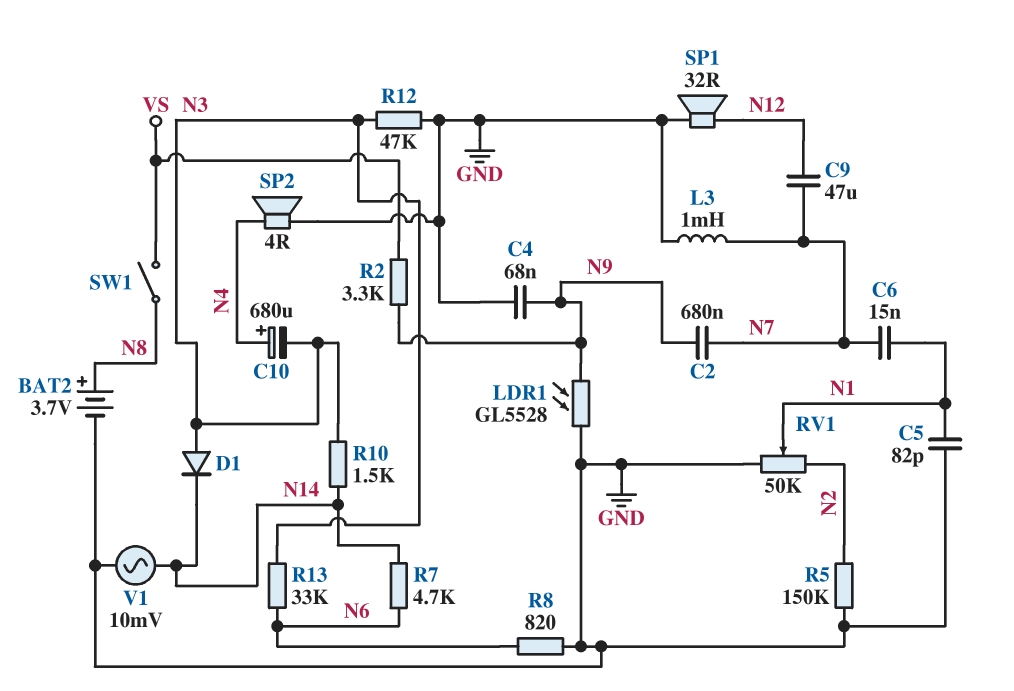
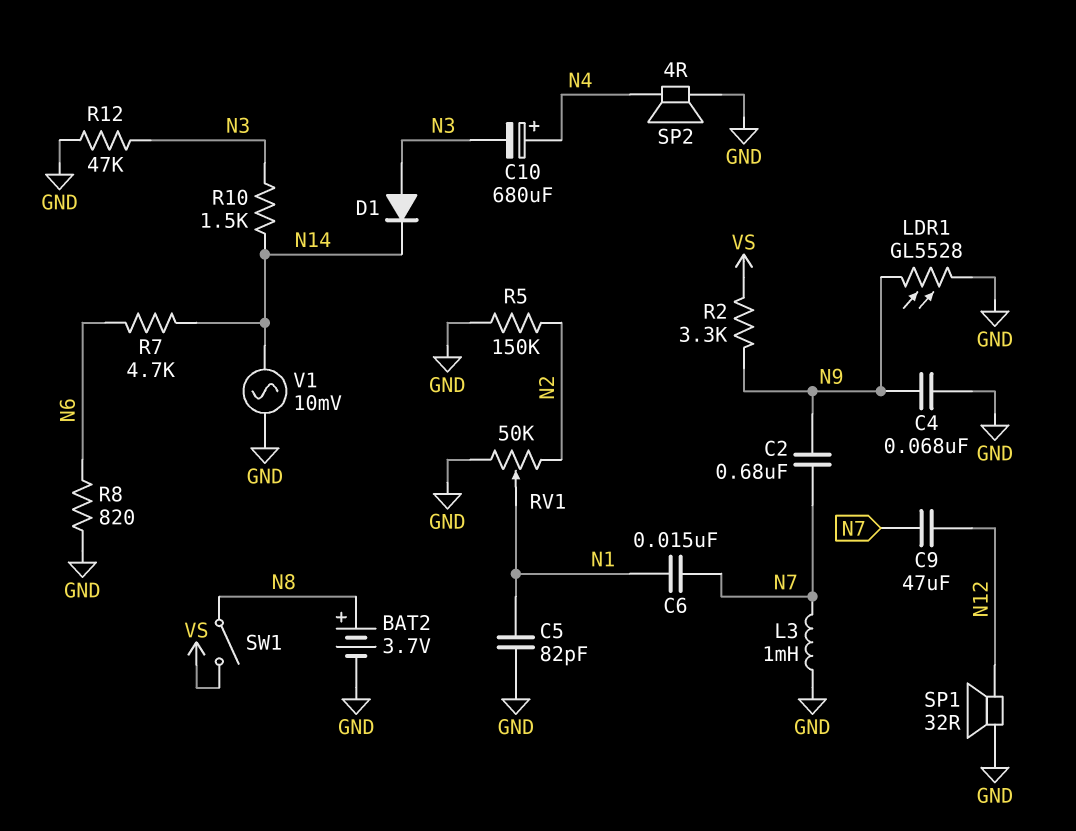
R13: 33k (N3, N6) -> none

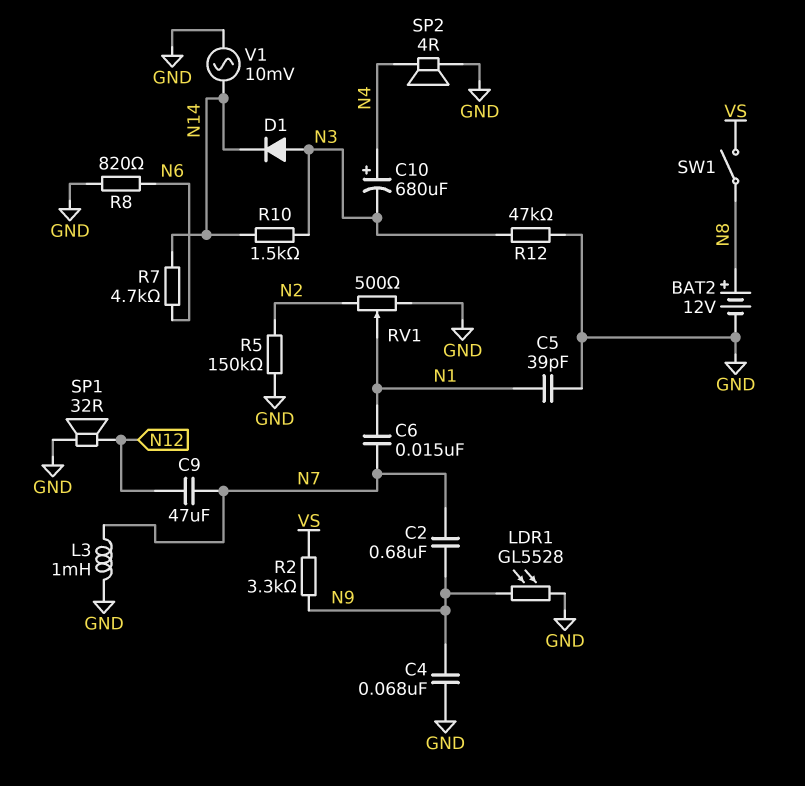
BAT2: 3.7V (plus N8, minus GND) -> 12V (plus N8, minus GND)
C5: 82pF (GND, N1) -> 39pF (GND, N1)
RV1: 50k (GND, N2, wiper N1) -> 500 (GND, N2, wiper N1)

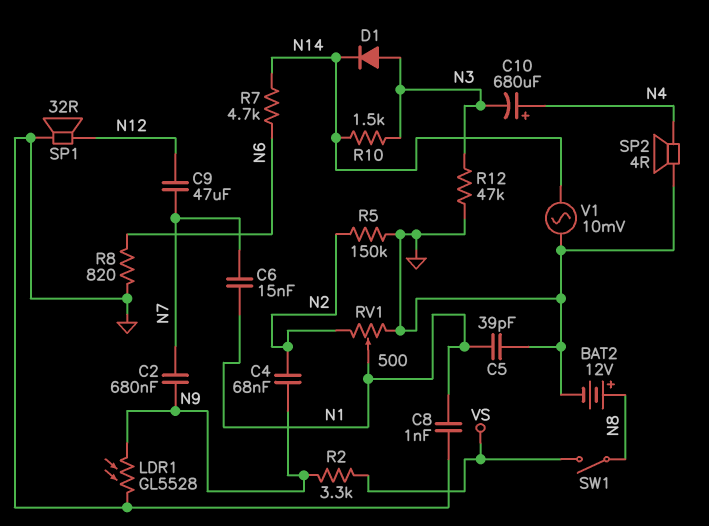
C4: 68nF (GND, N9) -> 68nF (N2, N9)
C8: none -> 1nF (GND, N1)
L3: 1mH (GND, N7) -> none

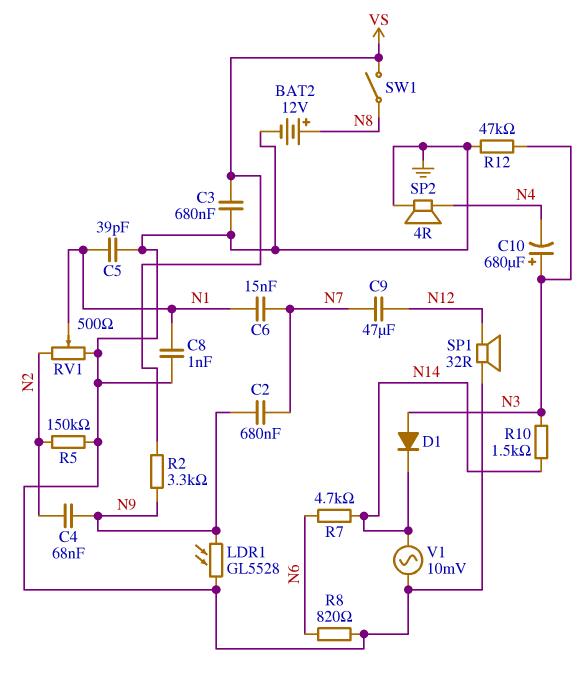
C3: none -> 680nF (GND, VS)
C10: 680uF (plus N4, minus N3) -> 680uF (plus N3, minus N4)

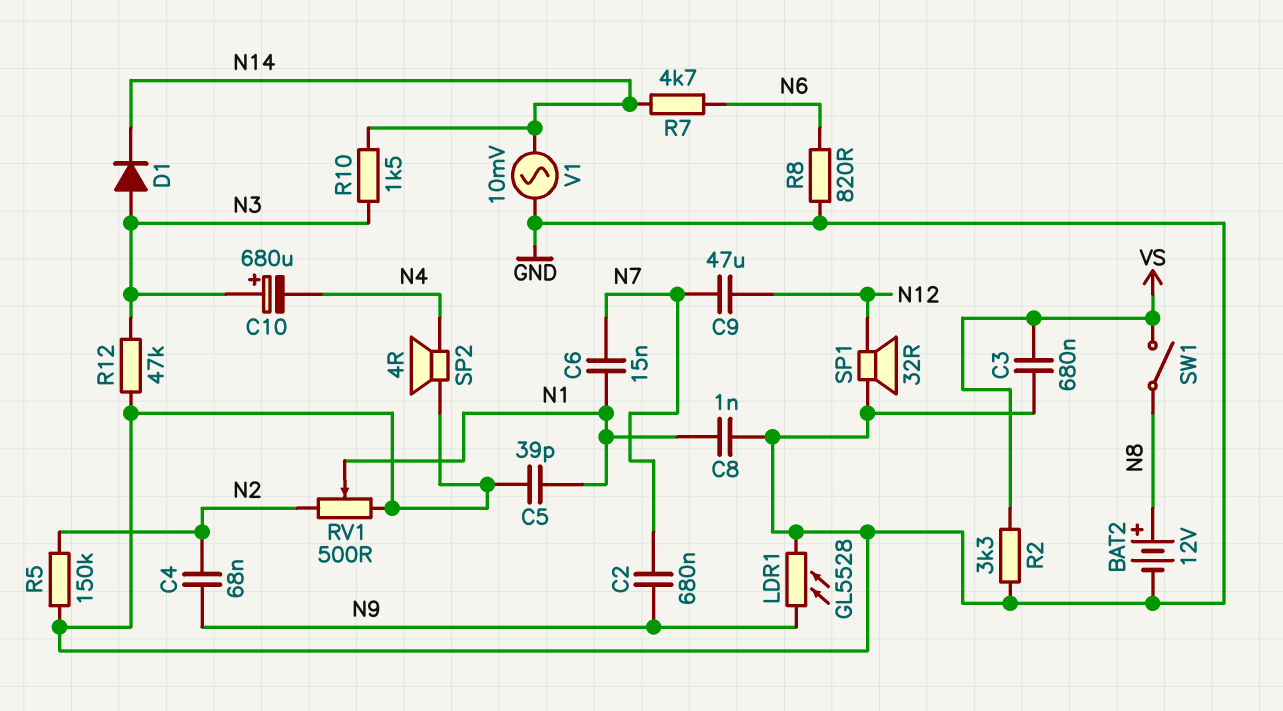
R2: 3.3k (N9, VS) -> 3.3k (GND, VS)

